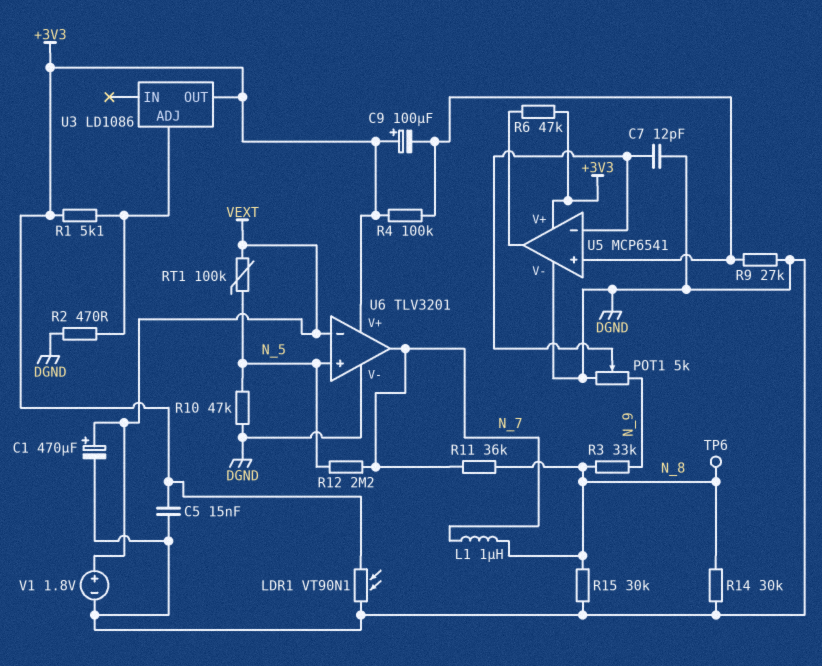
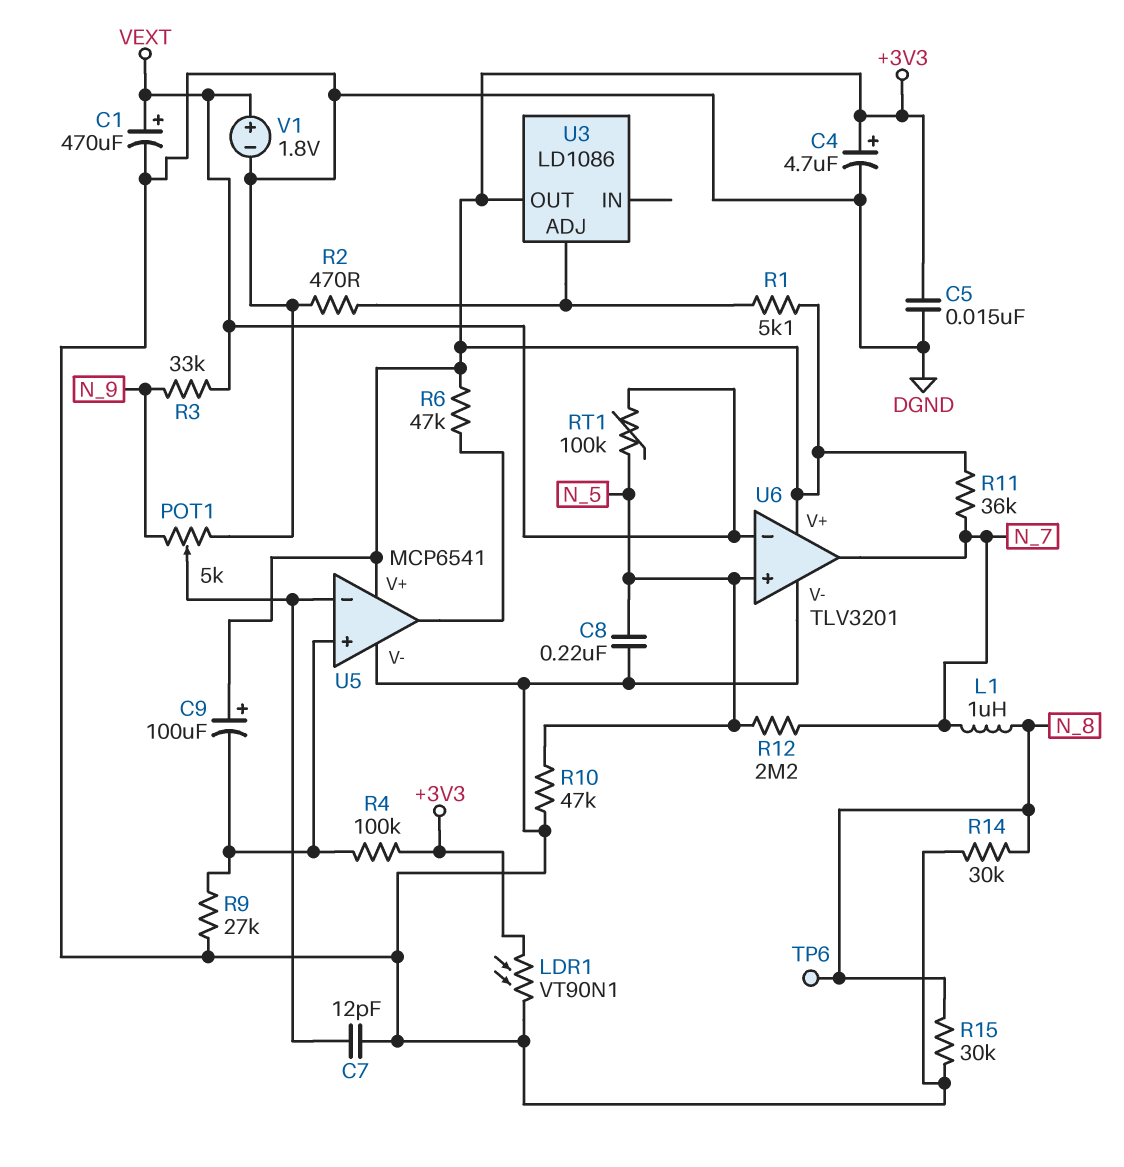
C4: none -> 4.7uF (plus +3V3, minus DGND)
C8: none -> 220nF (DGND, N_5)
R3: 33k (N_8, N_9) -> 33k (N_9, VEXT)
R11: 36k (N_7, N_8) -> 36k (+3V3, N_7)

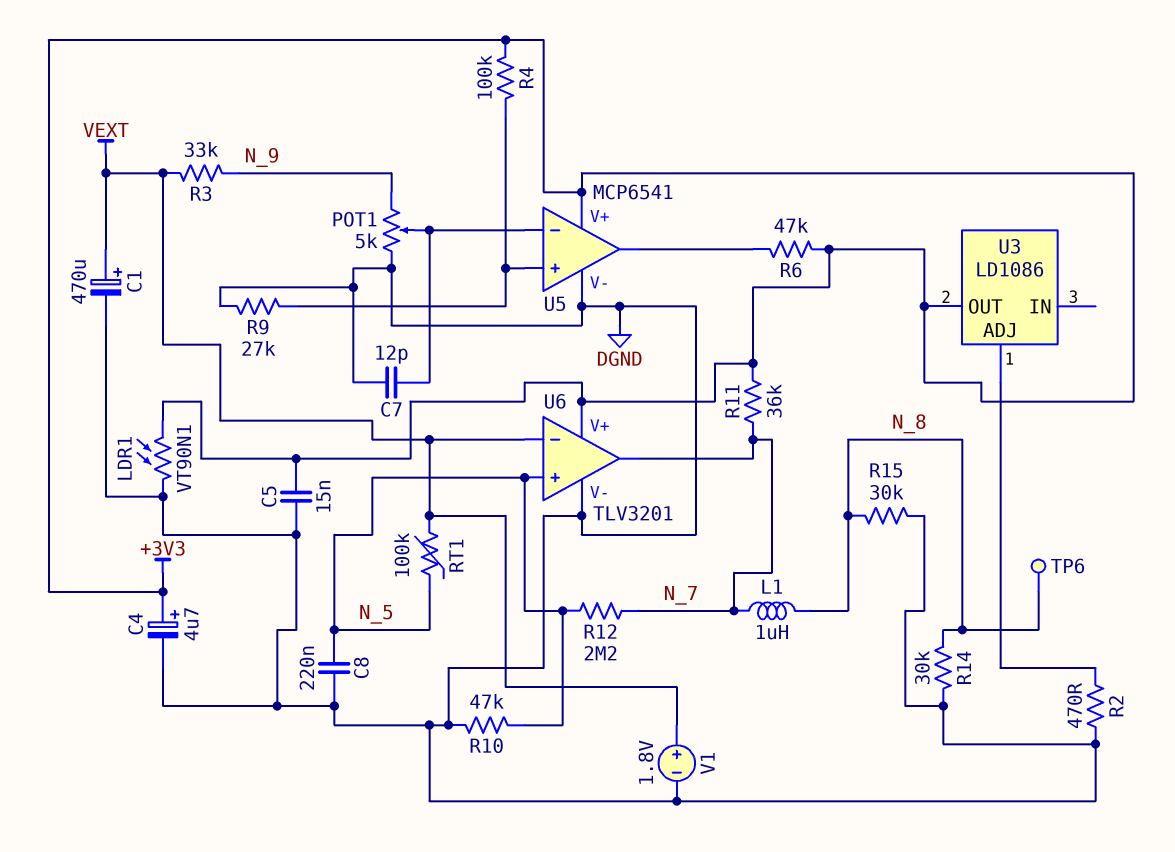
C9: 100uF (plus +3V3, minus U5/in+) -> none
R1: 5.1k (+3V3, U3/ADJ) -> none

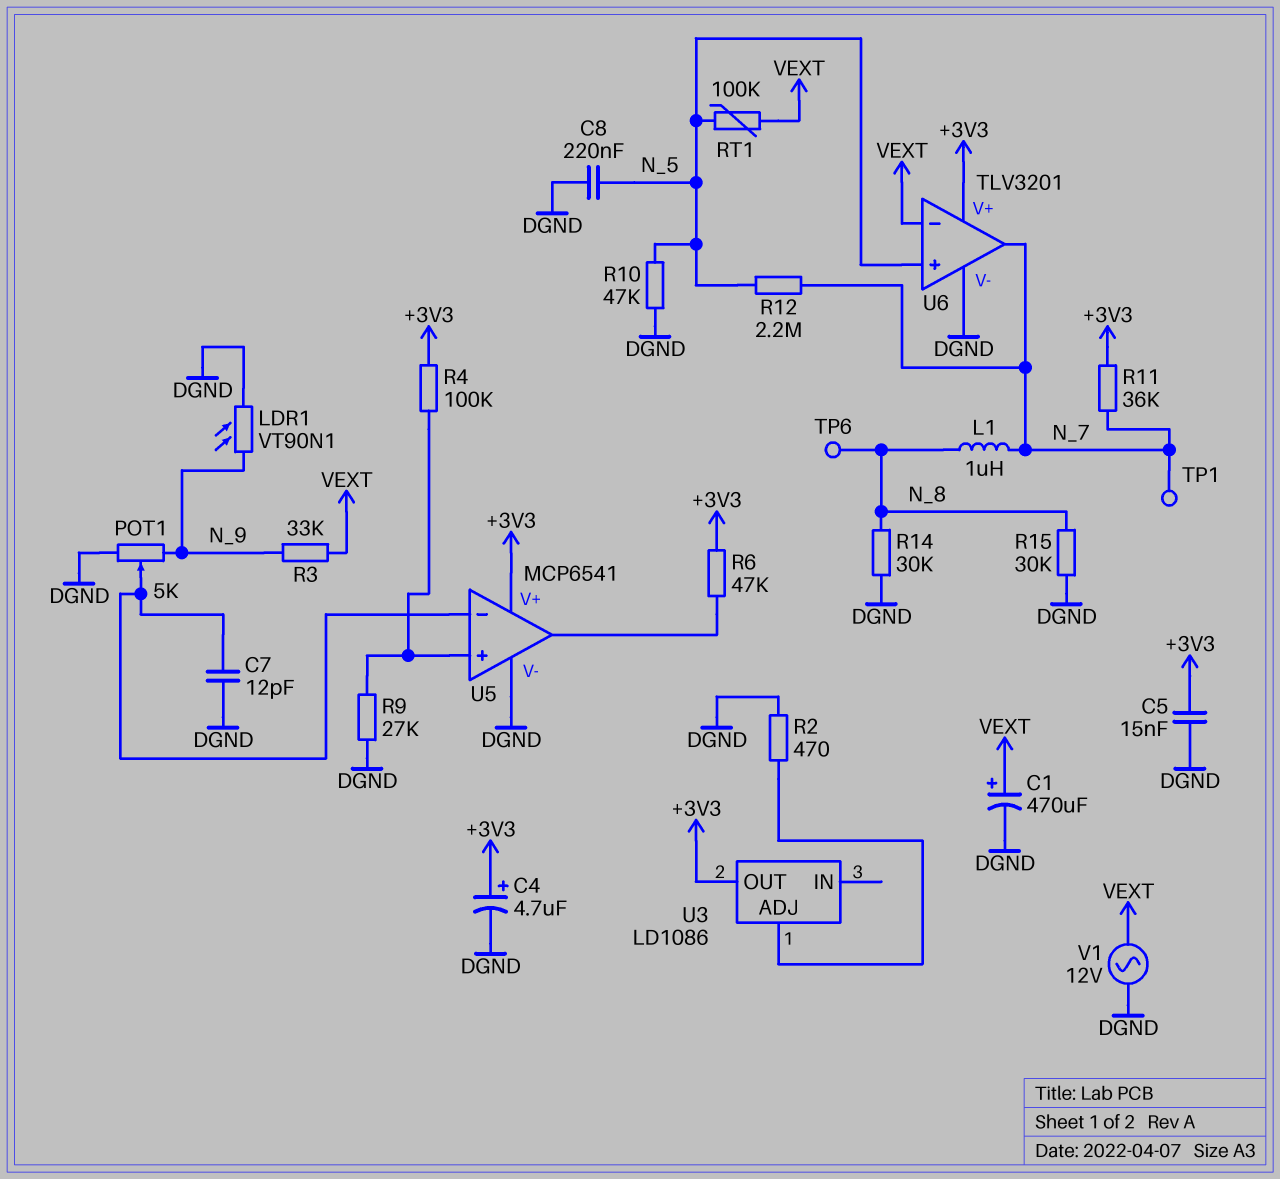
LDR1: VT90N1 (+3V3, DGND) -> VT90N1 (DGND, N_9)
TP1: none -> test point (N_7)
V1: 1.8V (plus VEXT, minus DGND) -> AC 12V (DGND, VEXT)

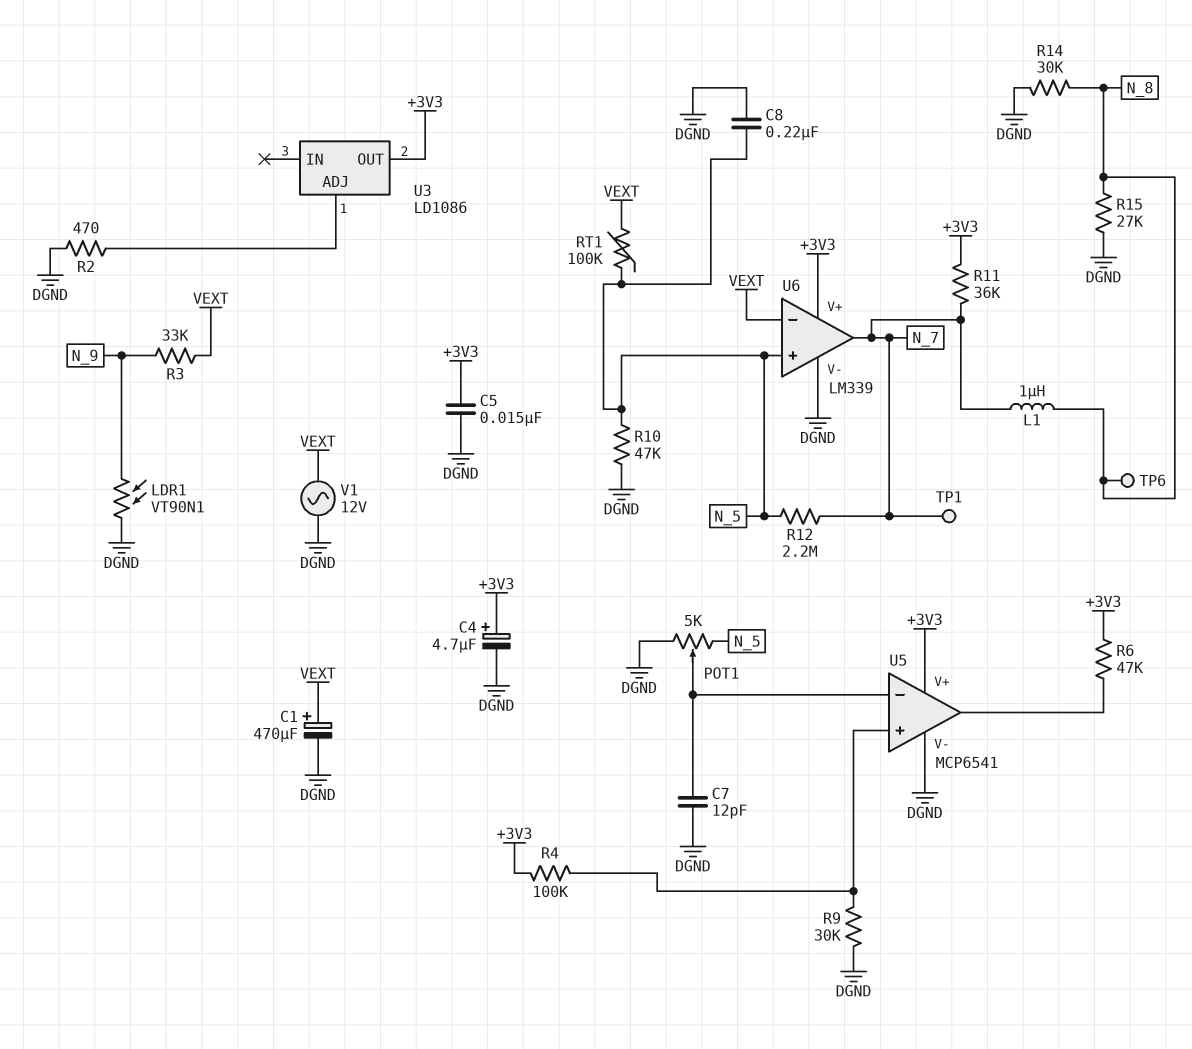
POT1: 5k (DGND, N_9, wiper U5/in-) -> 5k (DGND, N_5, wiper U5/in-)
R9: 27k (DGND, U5/in+) -> 30k (DGND, U5/in+)
R15: 30k (DGND, N_8) -> 27k (DGND, N_8)
U6: TLV3201 -> LM339

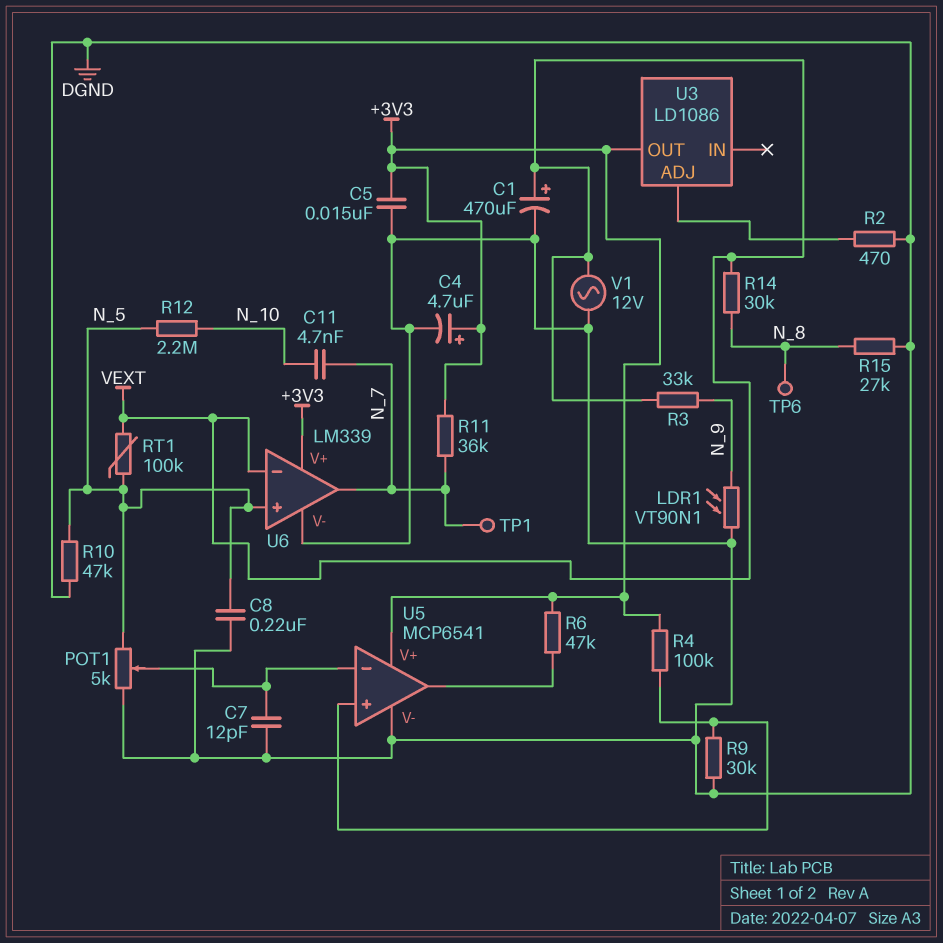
C11: none -> 4.7nF (N_7, N_10)
L1: 1uH (N_7, N_8) -> none
R12: 2.2M (N_5, N_7) -> 2.2M (N_5, N_10)
R14: 30k (DGND, N_8) -> 30k (N_8, VEXT)

